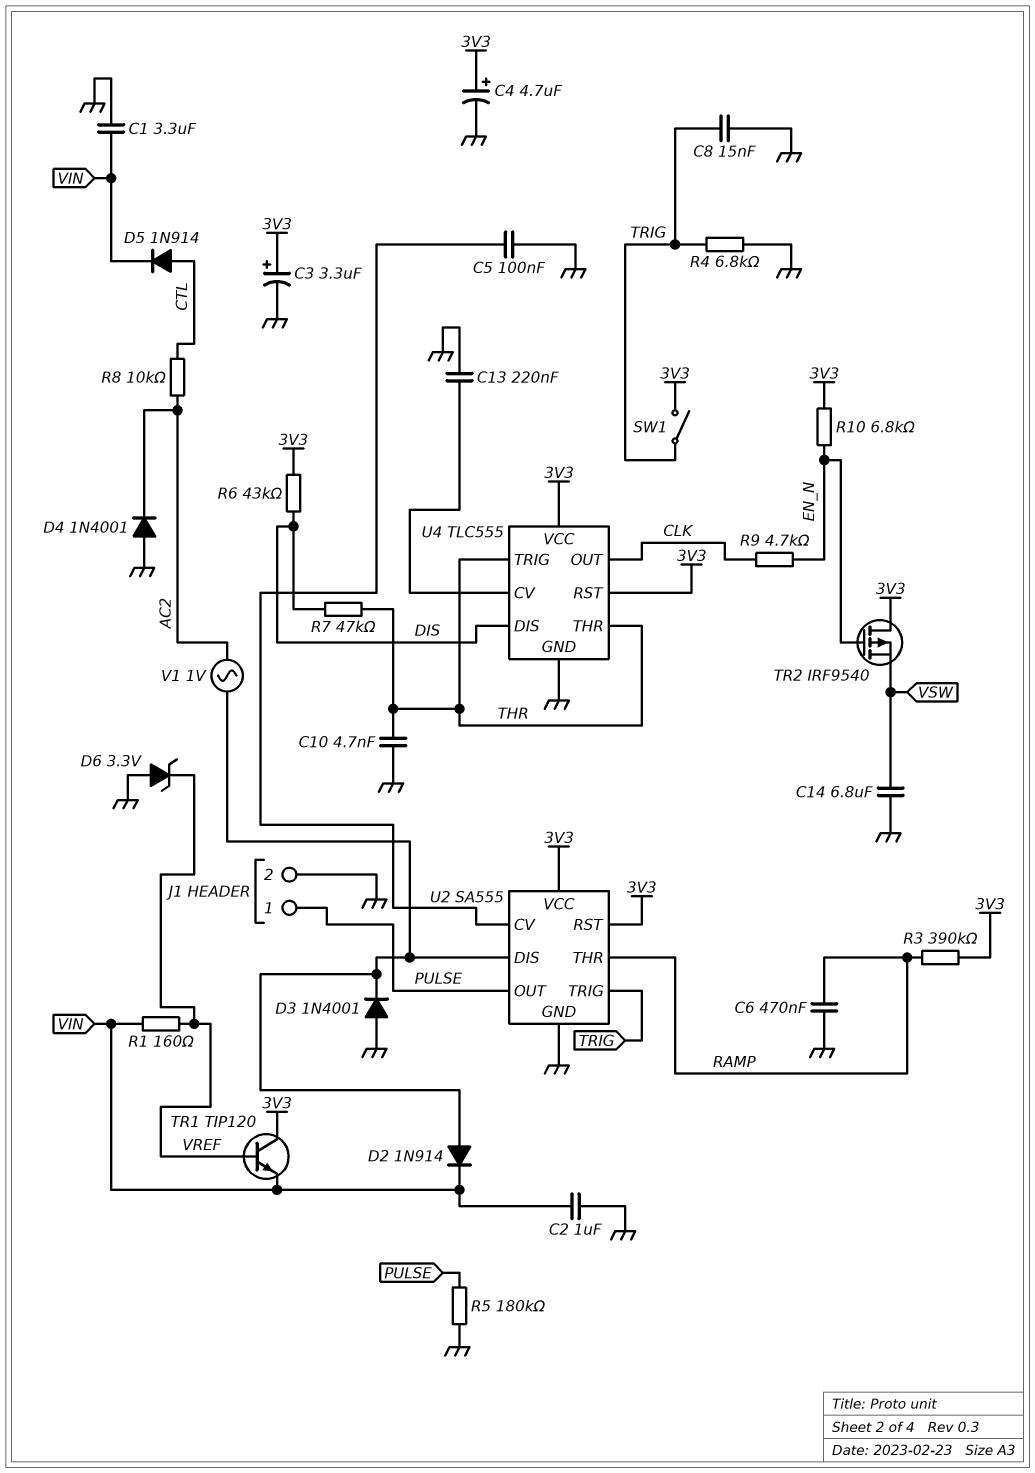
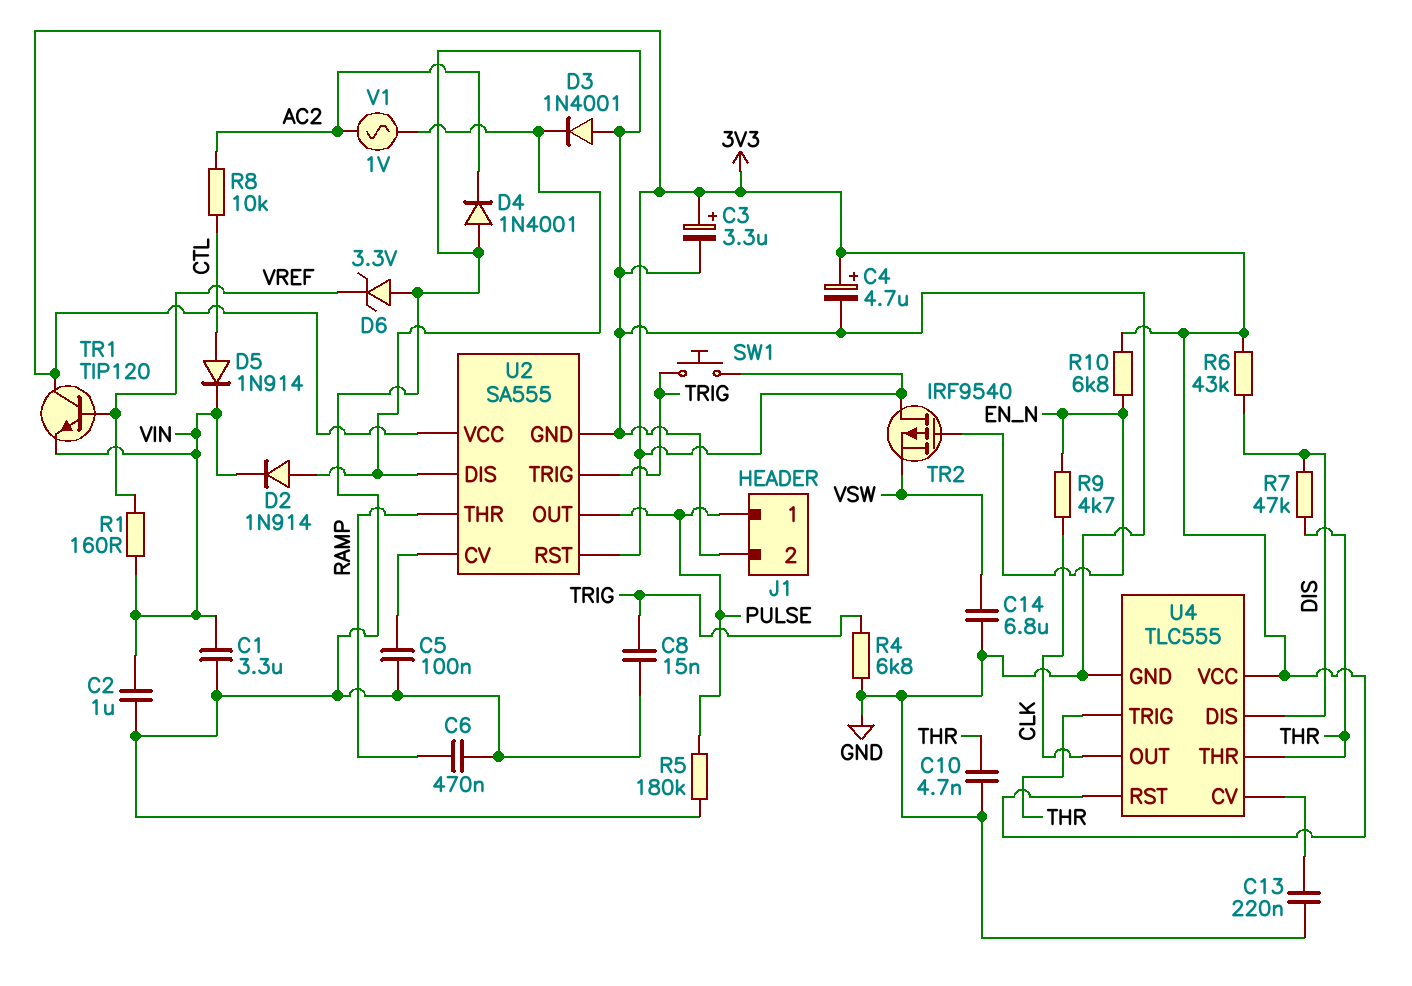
R3: 390k (3V3, RAMP) -> none
SW1: switch (3V3, TRIG) -> button (3V3, TRIG)

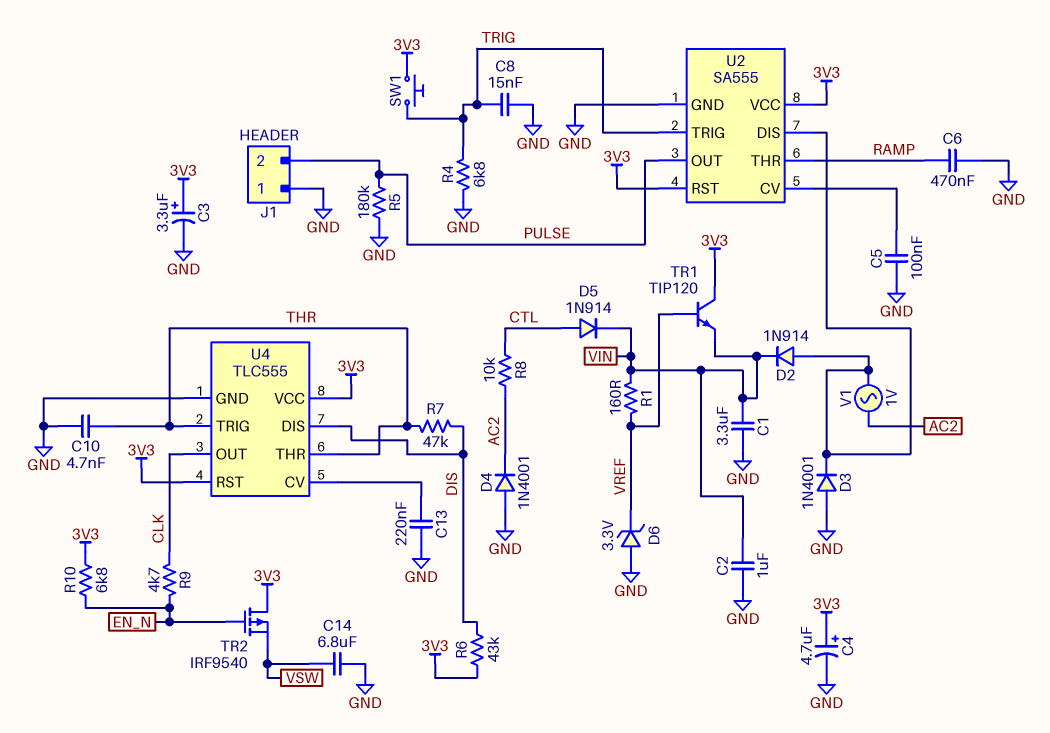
J1 pin 1: PULSE -> GND
J1 pin 2: GND -> PULSE

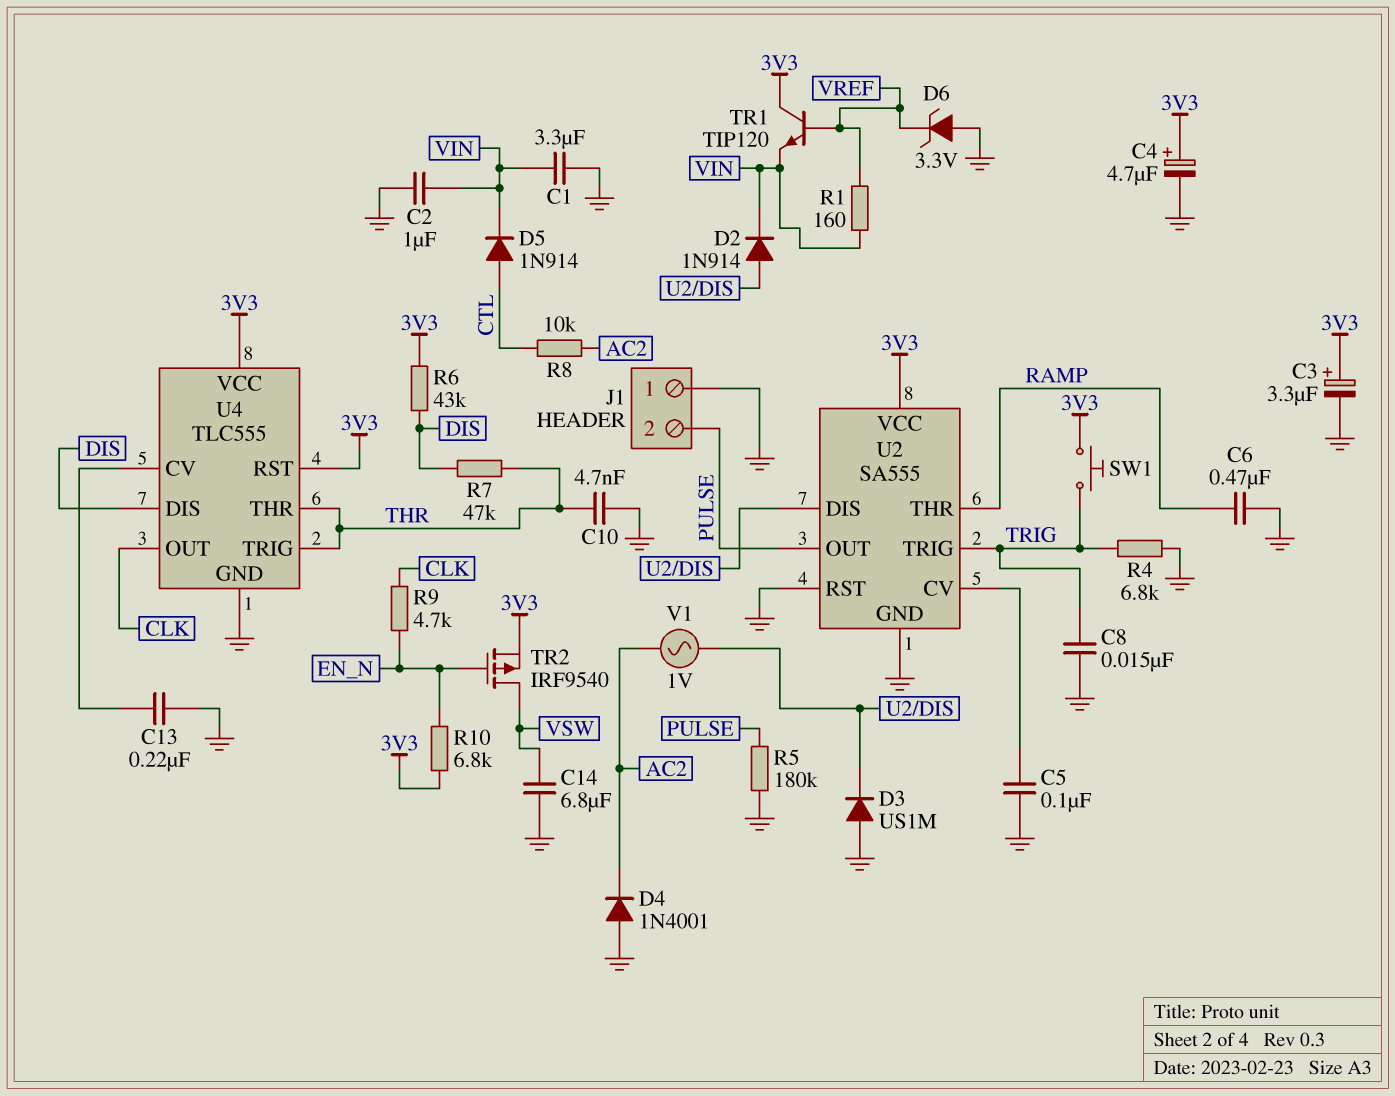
D3: diode 1N4001 (A GND, K U2/DIS) -> diode US1M (A GND, K U2/DIS)
TR2: PMOS IRF9540 (G EN_N, D 3V3, S VSW) -> PMOS IRF9540 (G EN_N, D VSW, S 3V3)
U2 pin RST: 3V3 -> GND

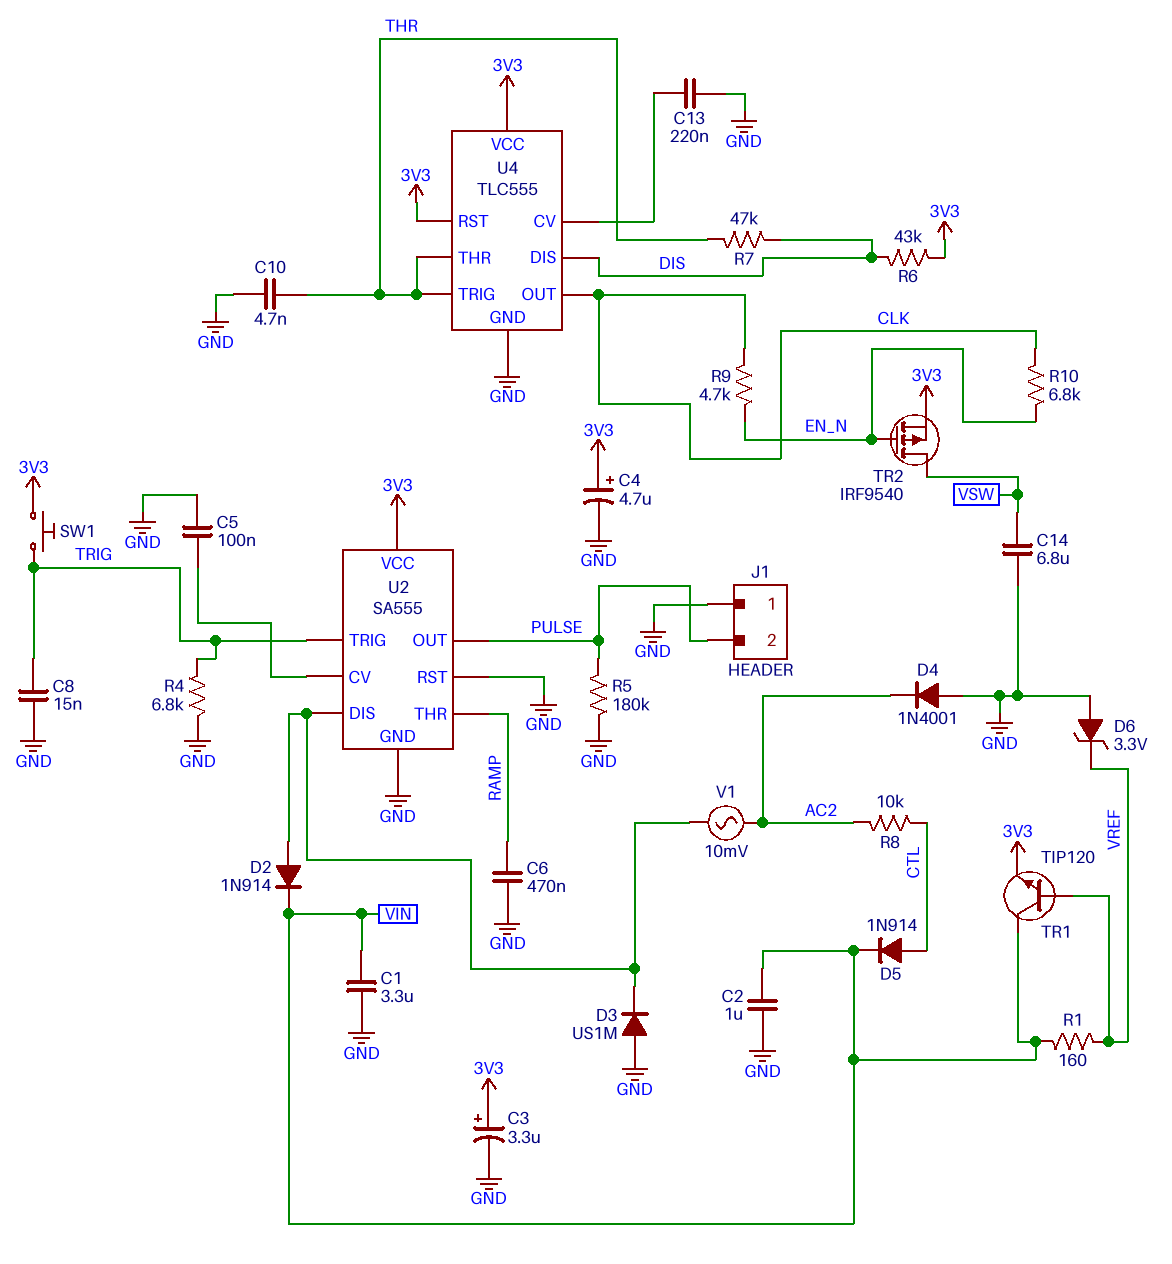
R10: 6.8k (3V3, EN_N) -> 6.8k (CLK, EN_N)
TR1: NPN TIP120 (B VREF, C 3V3, E VIN) -> NPN TIP120 (B VREF, C VIN, E 3V3)
V1: AC 1V (AC2, U2/DIS) -> AC 10mV (AC2, U2/DIS)

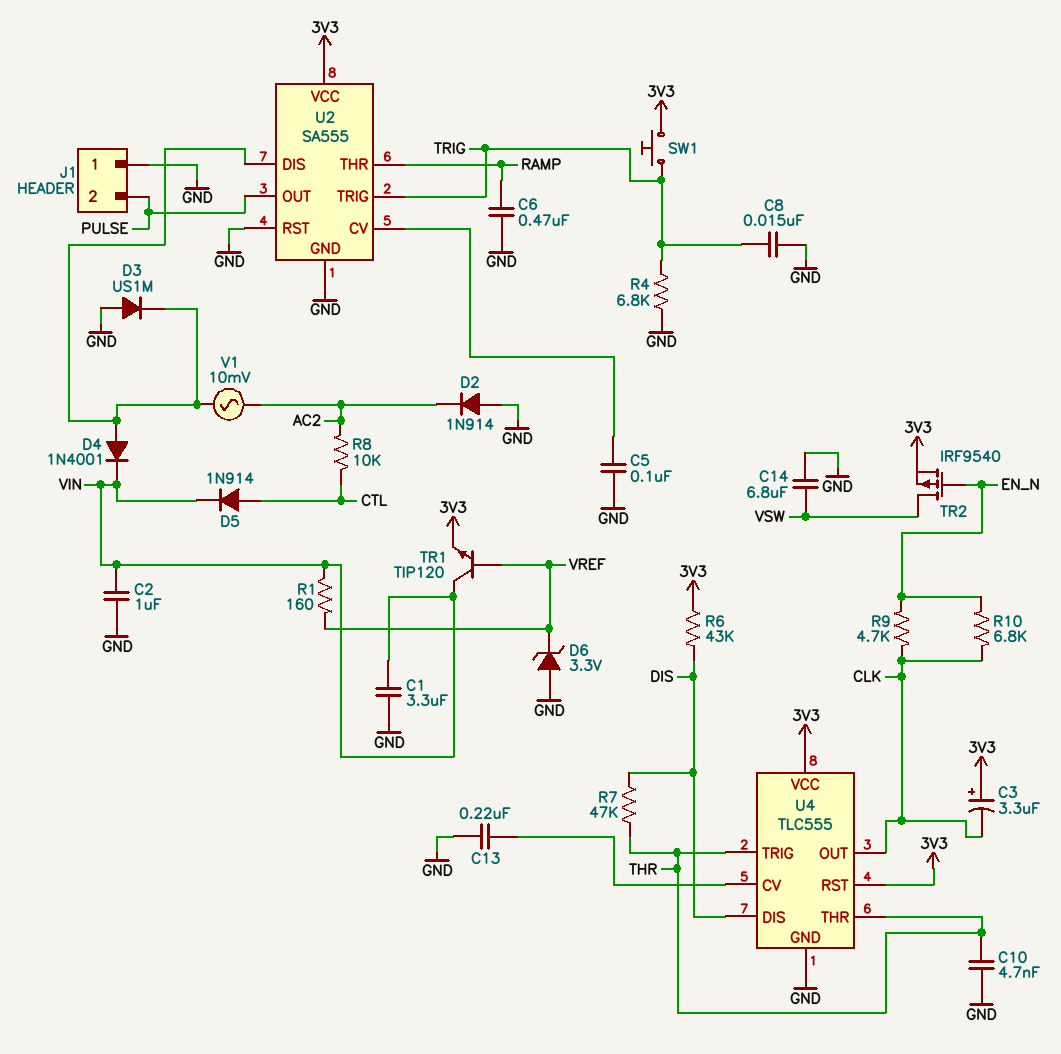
C3: 3.3uF (plus 3V3, minus GND) -> 3.3uF (plus 3V3, minus CLK)
C4: 4.7uF (plus 3V3, minus GND) -> none
D2: diode 1N914 (A U2/DIS, K VIN) -> diode 1N914 (A GND, K AC2)
D4: diode 1N4001 (A GND, K AC2) -> diode 1N4001 (A U2/DIS, K VIN)
R5: 180k (GND, PULSE) -> none

